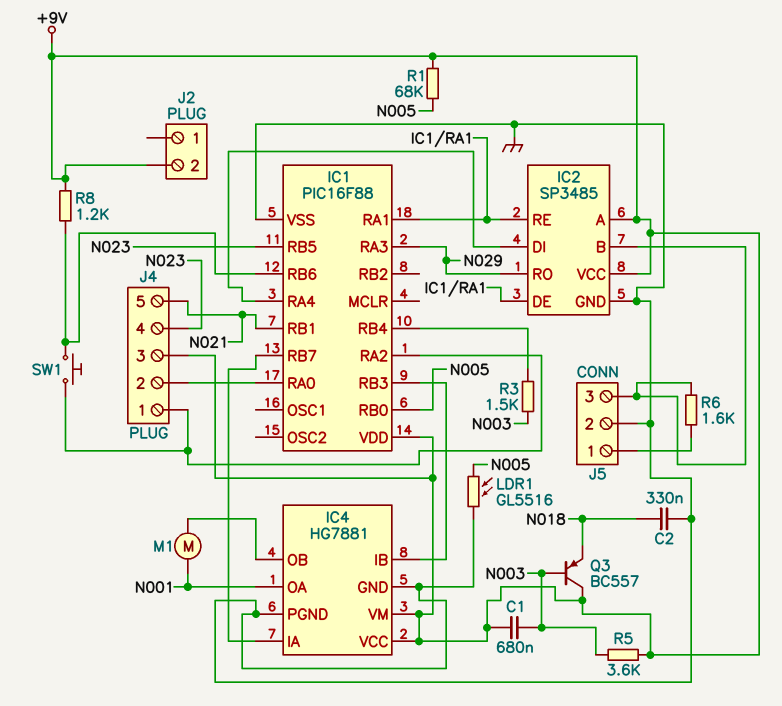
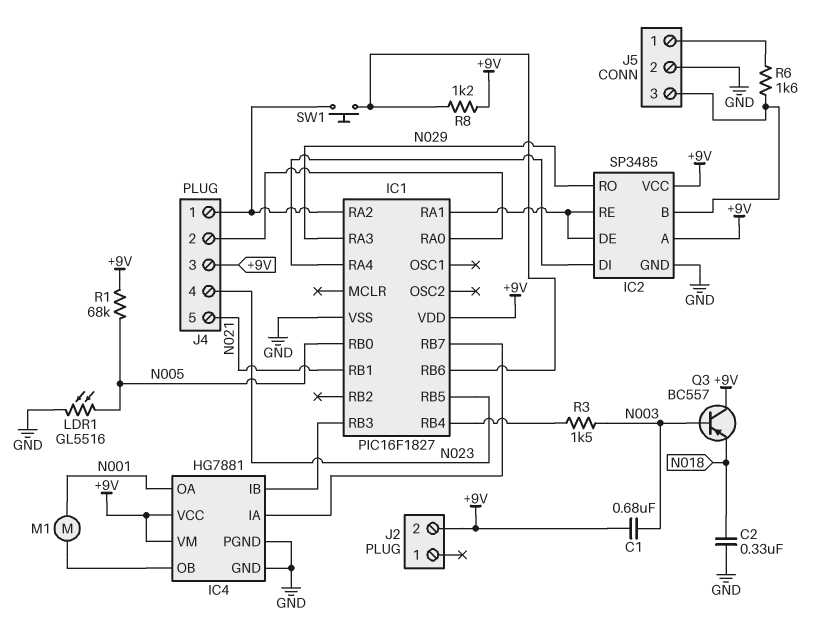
IC1: PIC16F88 -> PIC16F1827
R5: 3.6k (+9V, N003) -> none

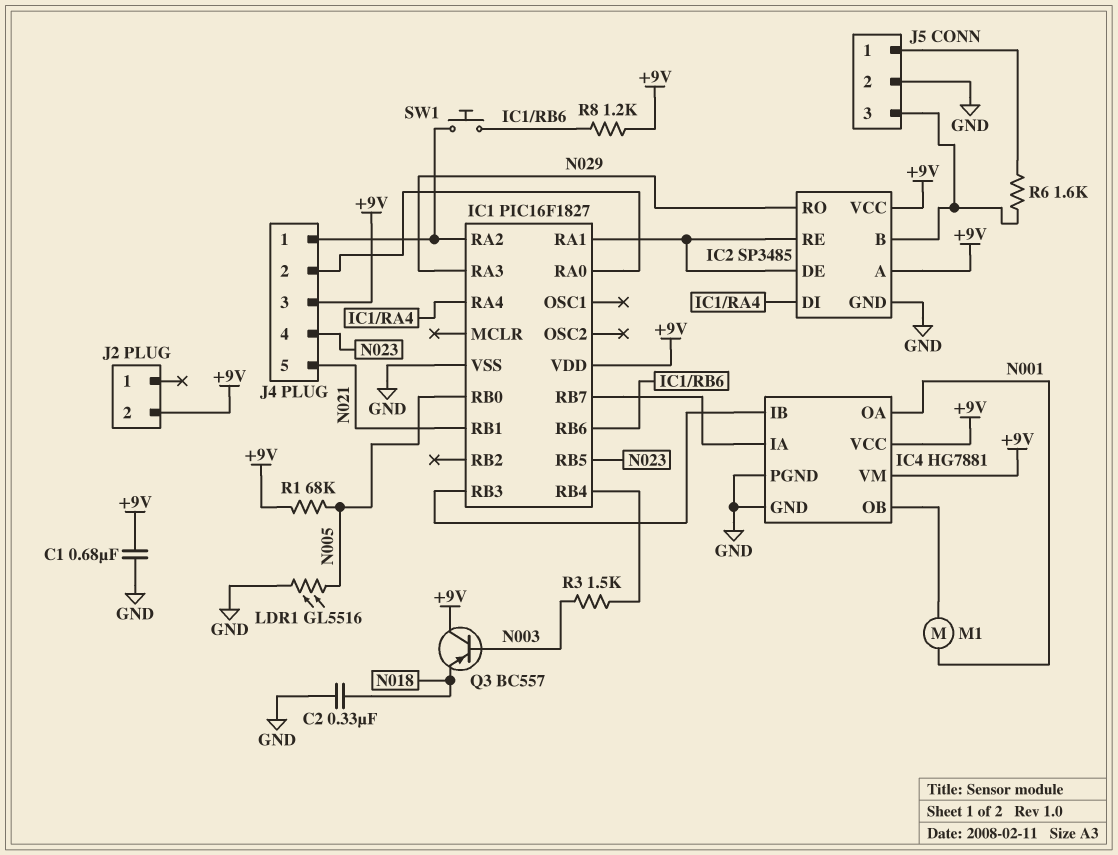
C1: 680nF (+9V, N003) -> 680nF (+9V, GND)

